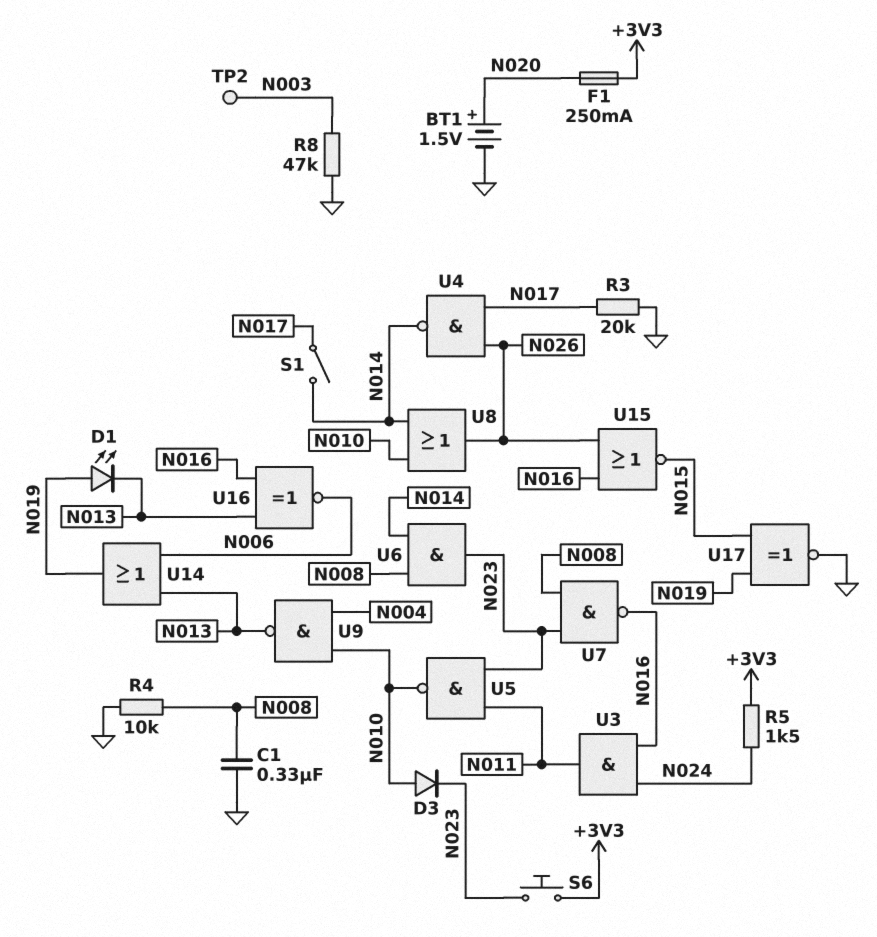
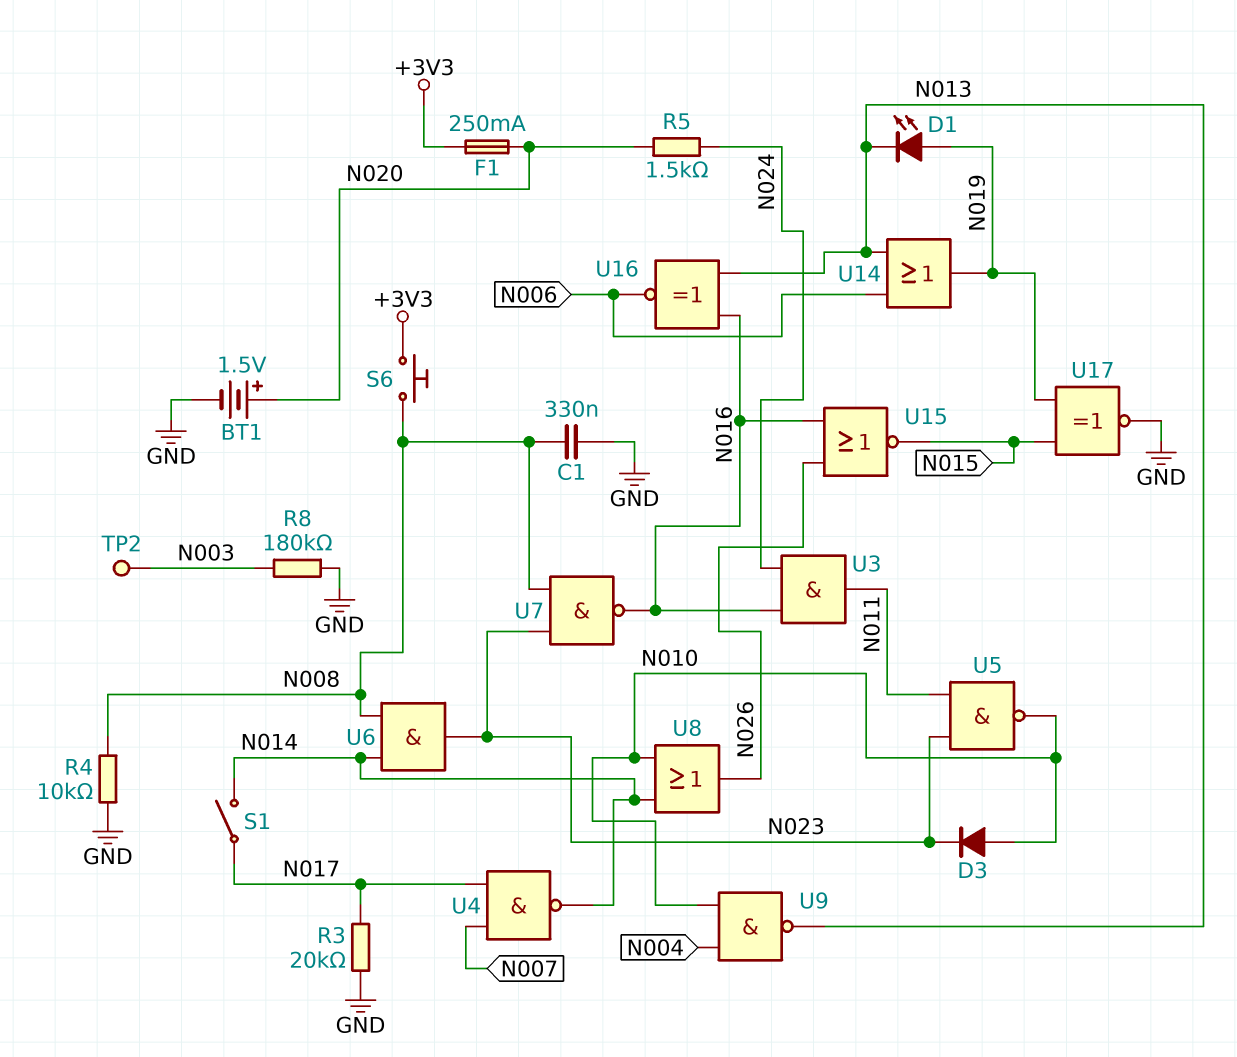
R5: 1.5k (+3V3, N024) -> 1.5k (N020, N024)
R8: 47k (GND, N003) -> 180k (GND, N003)
S6: button (+3V3, N023) -> button (+3V3, N008)
U4: NAND (in N017, in N026, out N014) -> NAND (in N007, in N017, out N014)

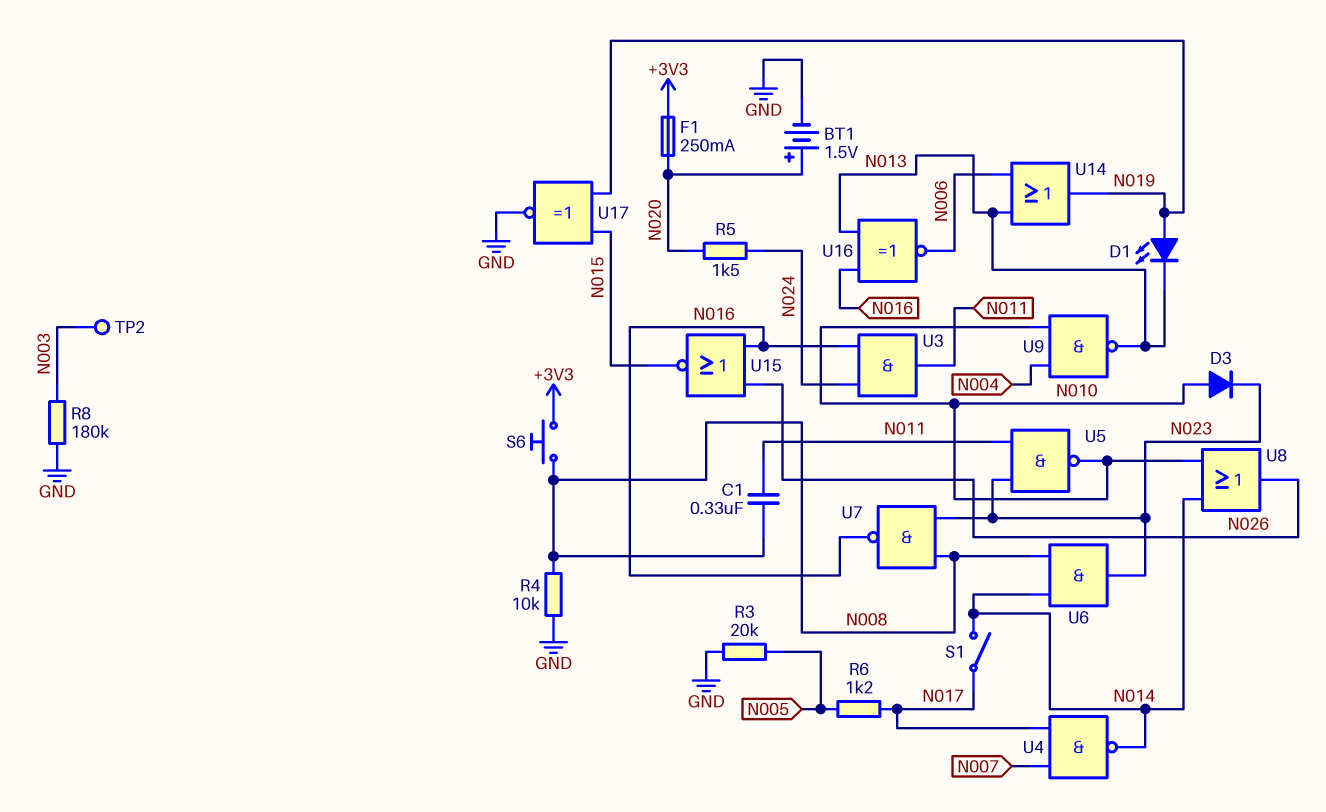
C1: 330nF (GND, N008) -> 330nF (N008, N011)
R3: 20k (GND, N017) -> 20k (GND, N005)
R6: none -> 1.2k (N005, N017)

